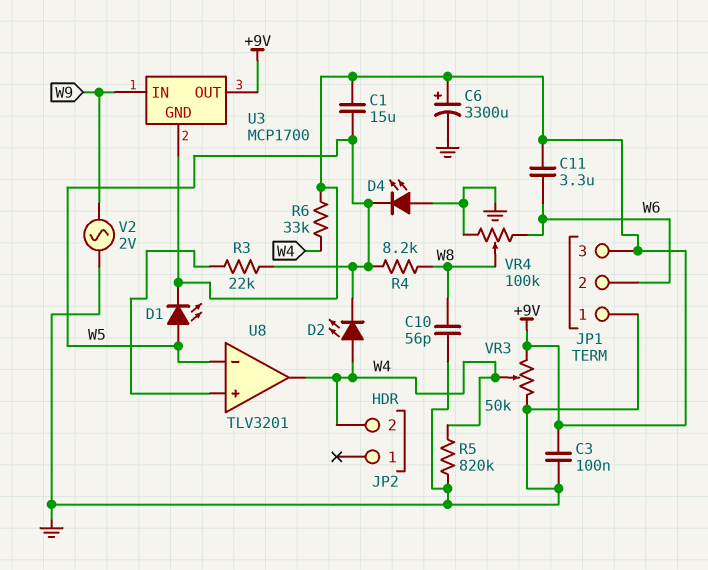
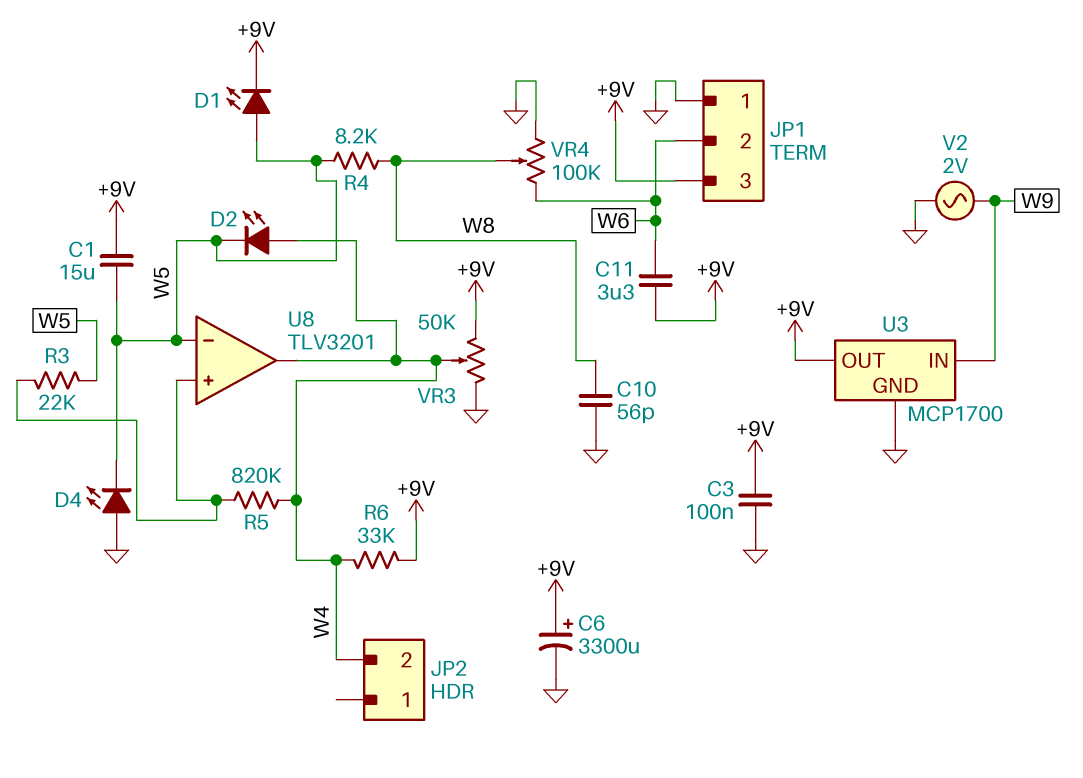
R5: 820k (GND, W4) -> 820k (U8/in+, W4)
U3 pin GND: +9V -> GND

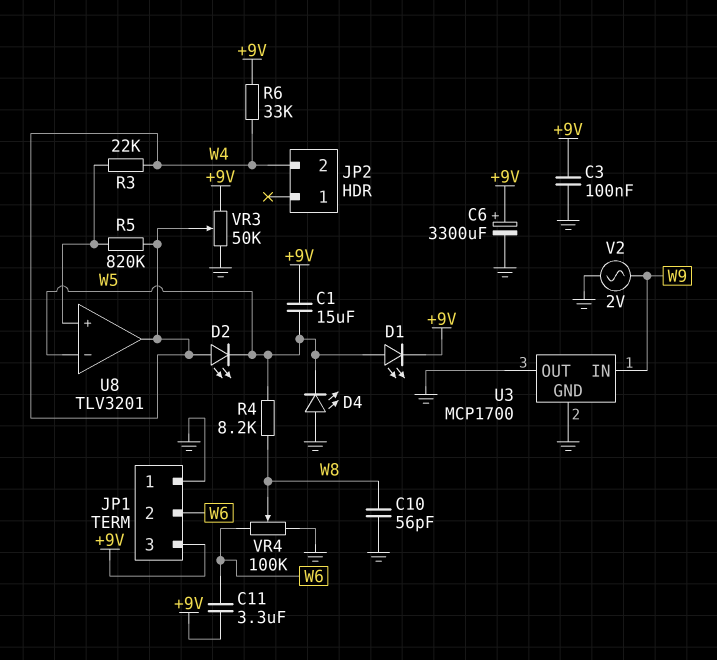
R3: 22k (U8/in+, W5) -> 22k (U8/in+, W4)
U3 pin OUT: +9V -> GND

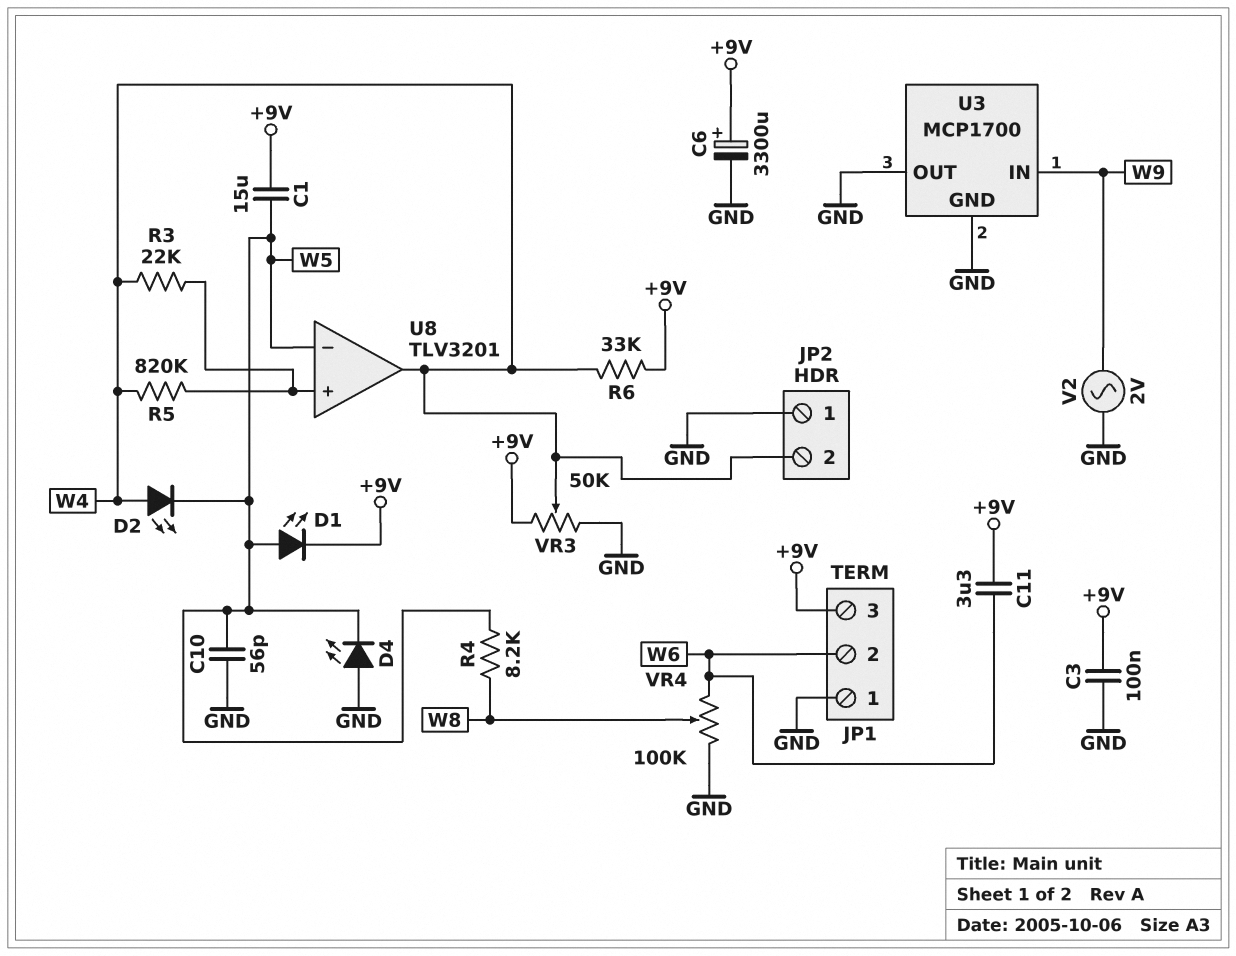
C10: 56pF (GND, W8) -> 56pF (GND, W5)
JP2 pin 1: none -> GND

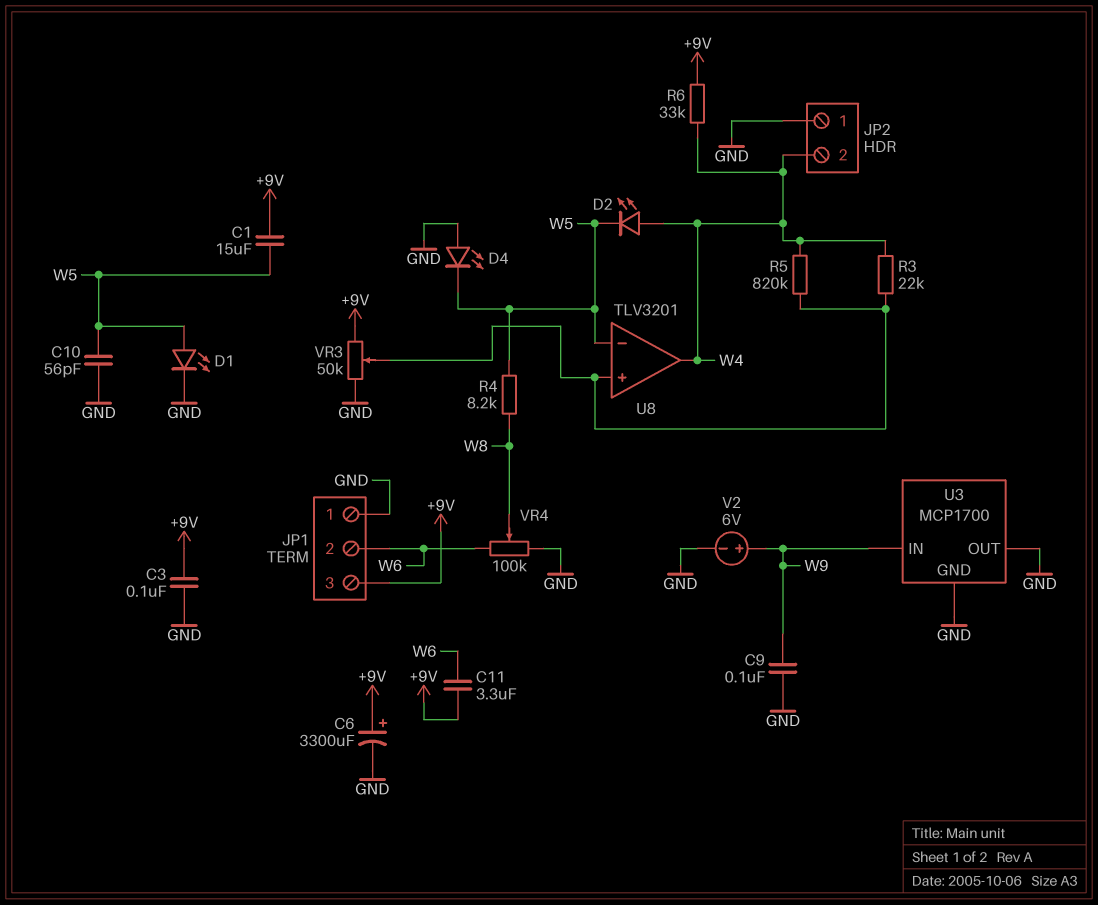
C9: none -> 100nF (GND, W9)
D1: LED (A W5, K +9V) -> LED (A W5, K GND)
V2: AC 2V (GND, W9) -> 6V (plus W9, minus GND)
VR3: 50k (+9V, GND, wiper W4) -> 50k (+9V, GND, wiper U8/in+)

